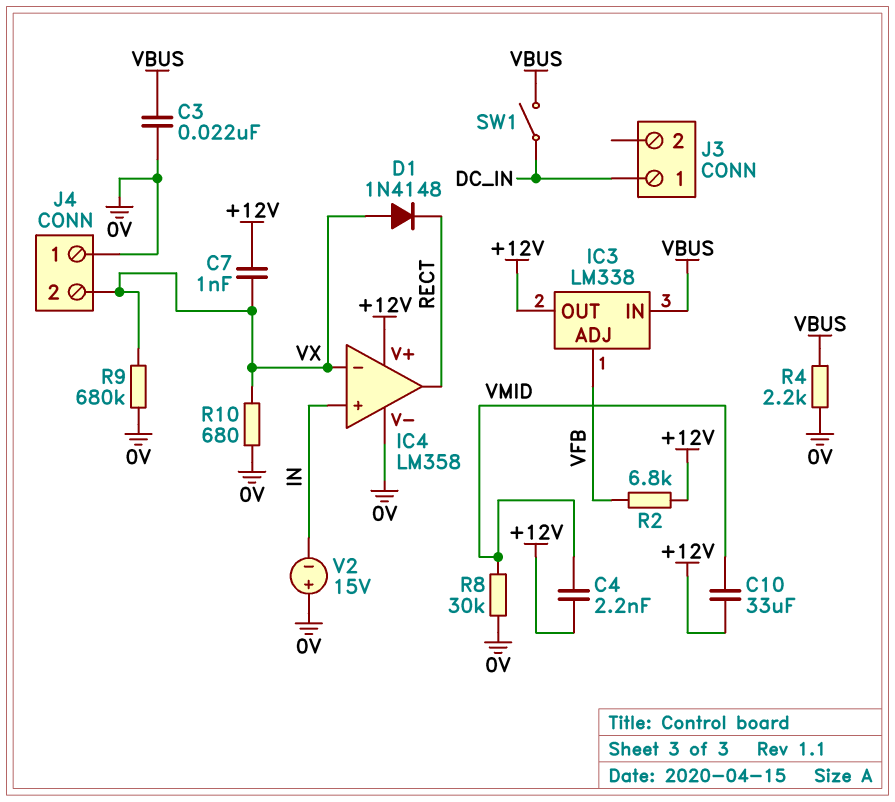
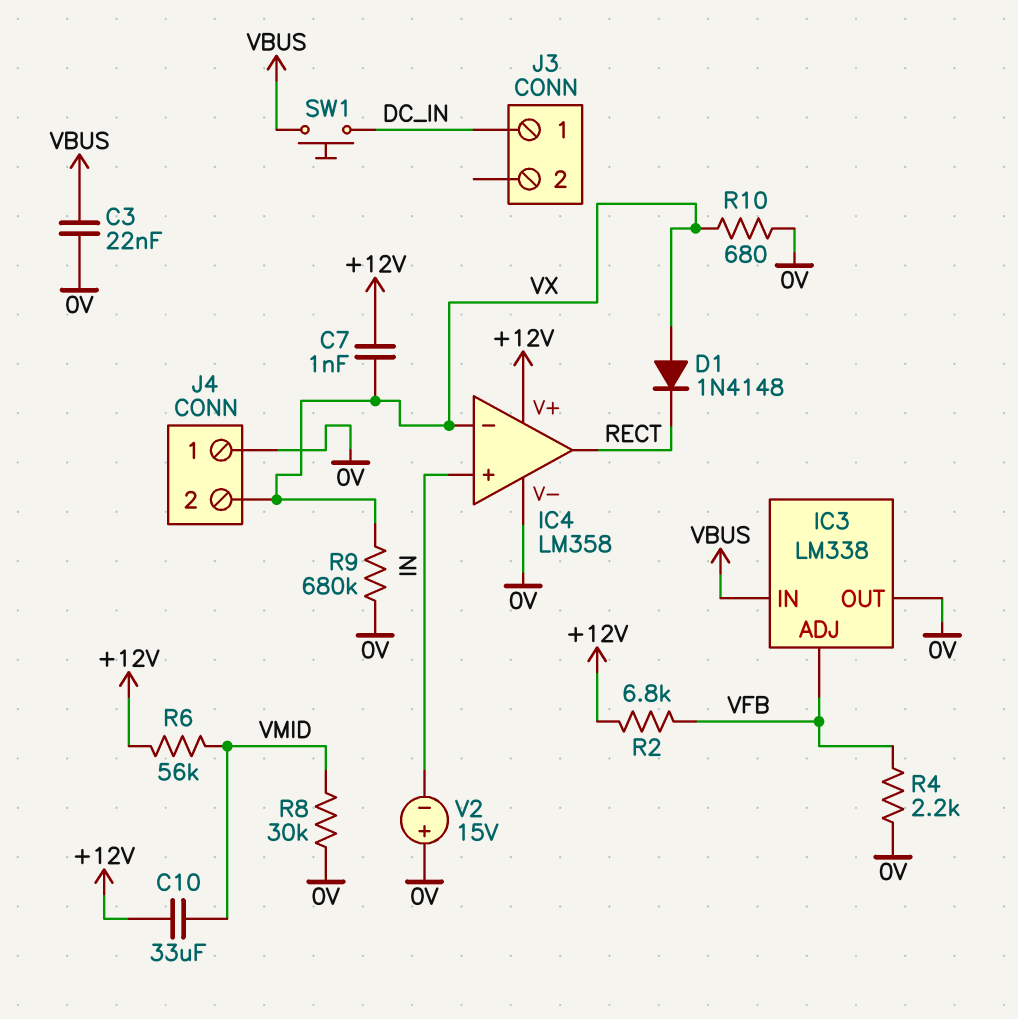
C4: 2.2nF (+12V, VMID) -> none
IC3 pin OUT: +12V -> 0V
R4: 2.2k (0V, VBUS) -> 2.2k (0V, VFB)
R6: none -> 56k (+12V, VMID)
SW1: switch (DC_IN, VBUS) -> button (DC_IN, VBUS)

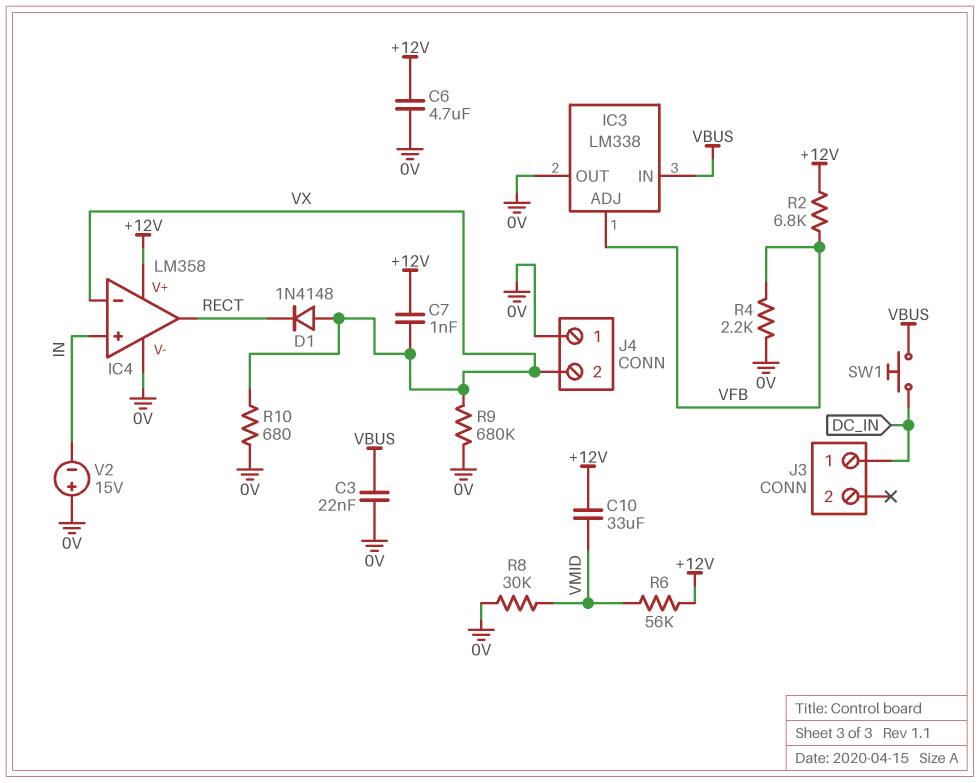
C6: none -> 4.7uF (+12V, 0V)

